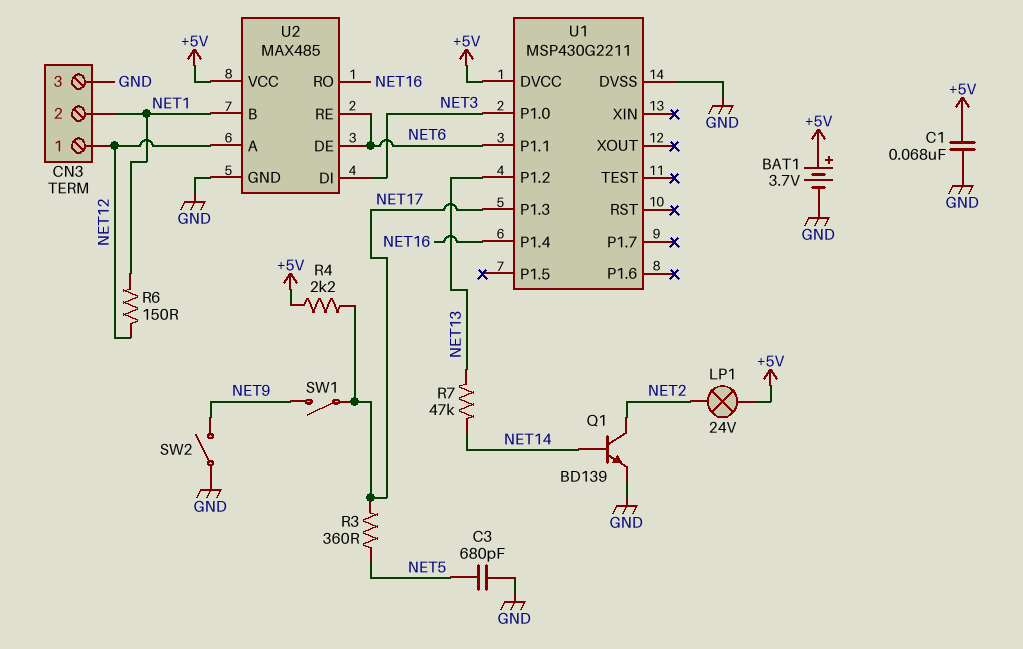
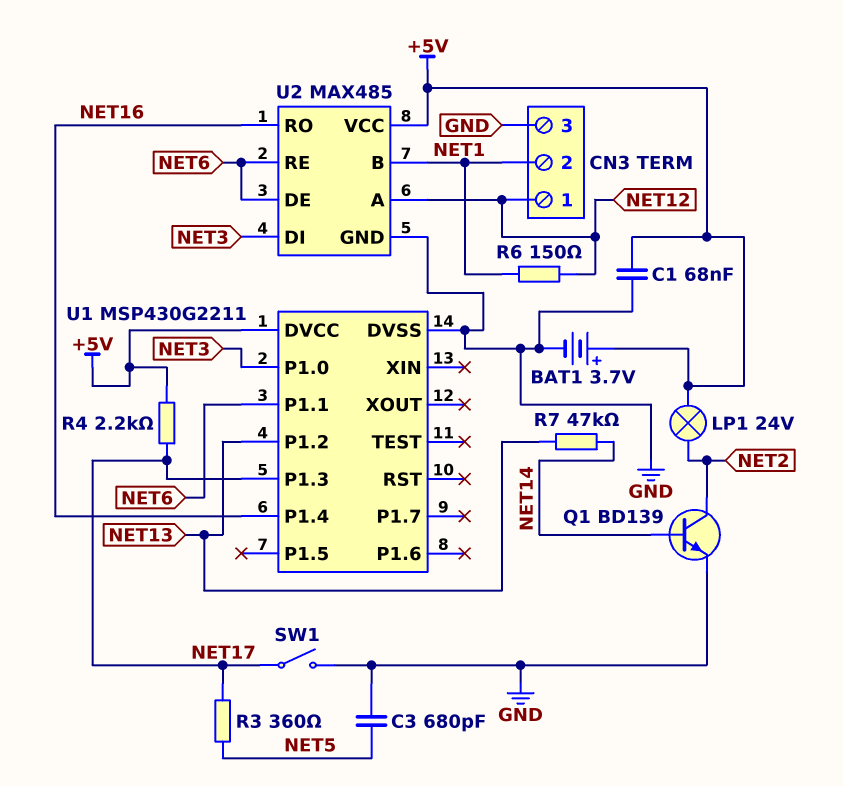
SW1: switch (NET9, NET17) -> switch (GND, NET17)
SW2: switch (GND, NET9) -> none

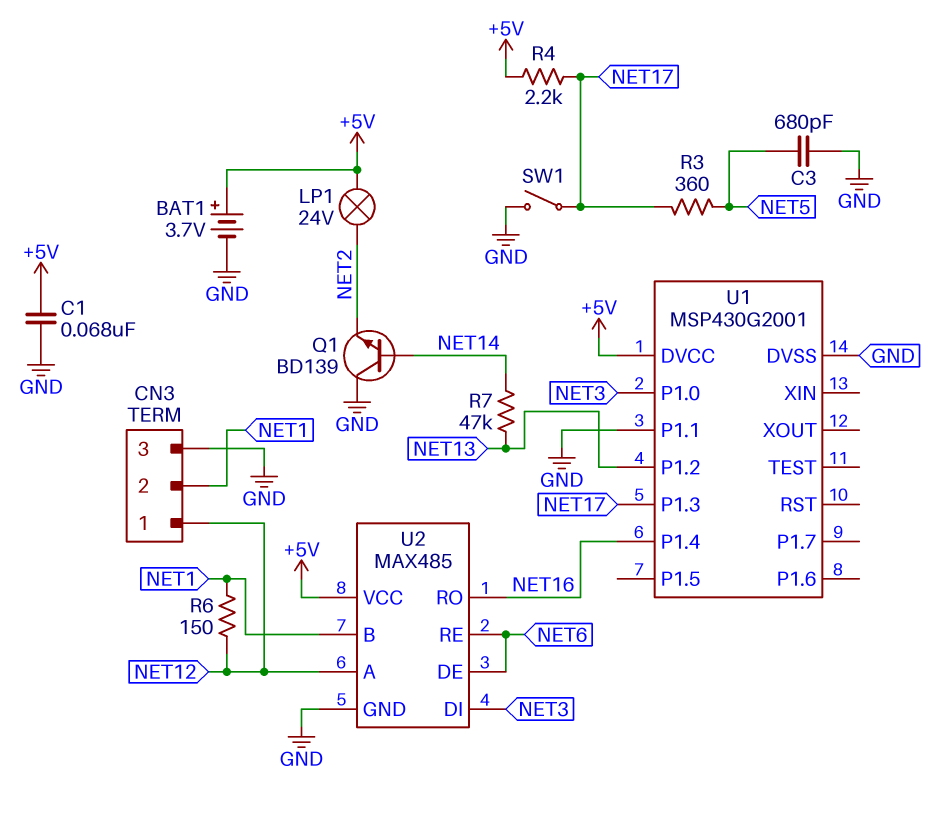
Q1: NPN BD139 (B NET14, C NET2, E GND) -> NPN BD139 (B NET14, C GND, E NET2)
U1: MSP430G2211 -> MSP430G2001
U1 pin P1.1: NET6 -> GND

